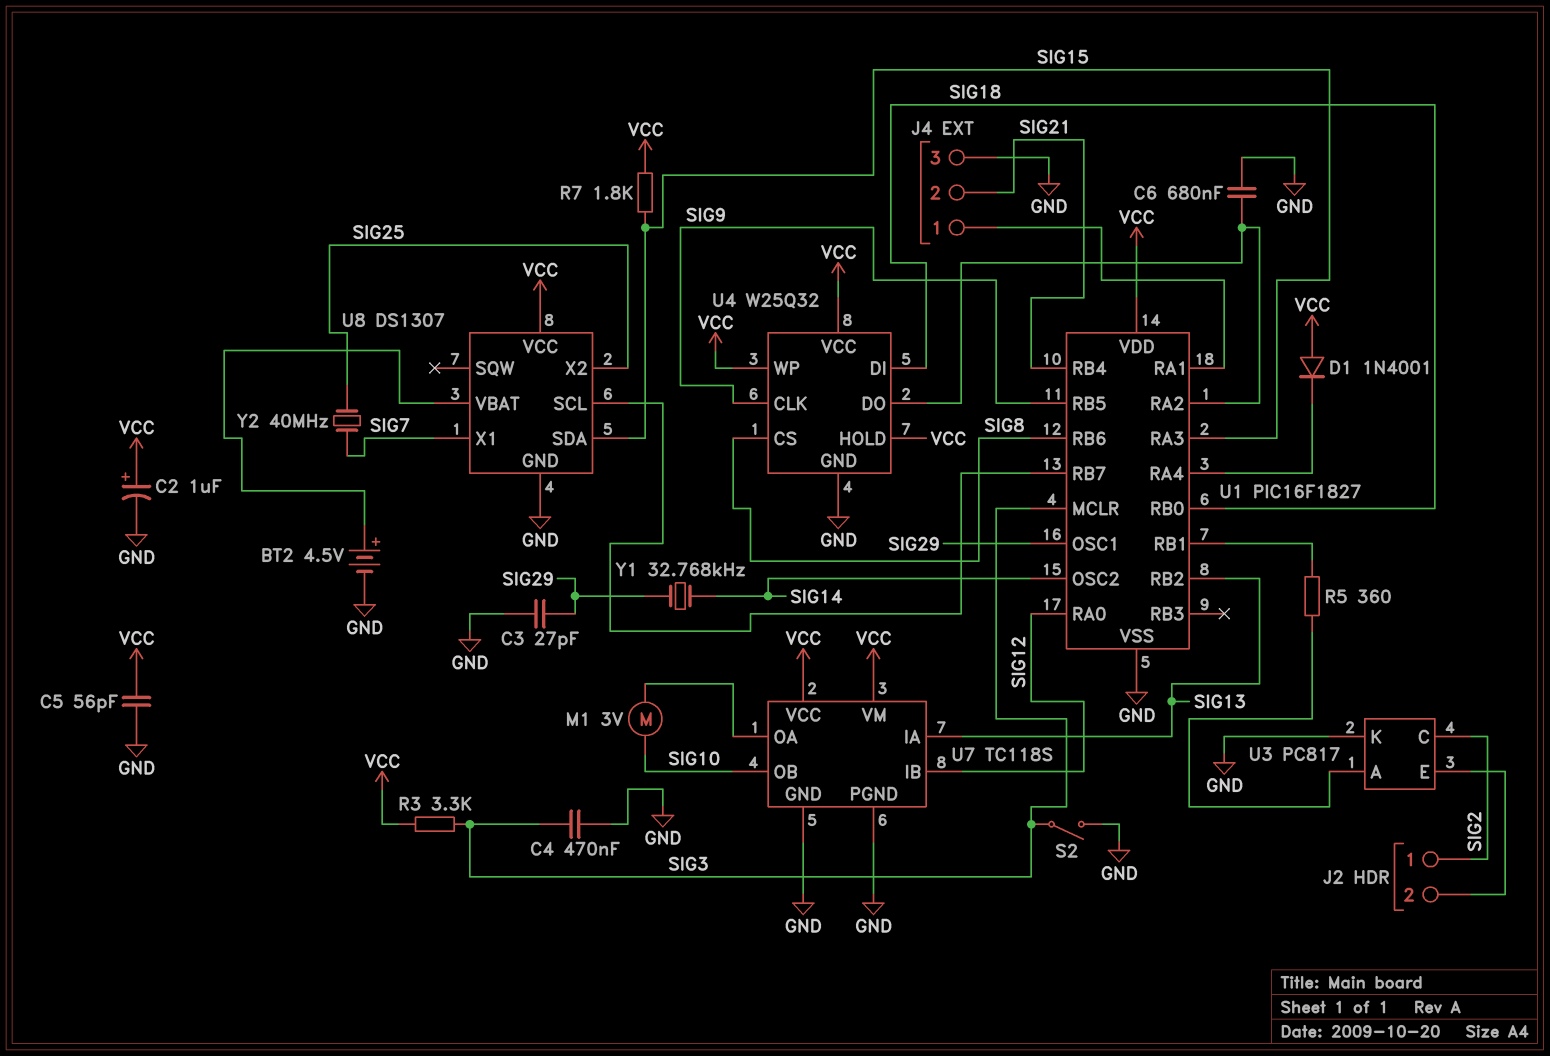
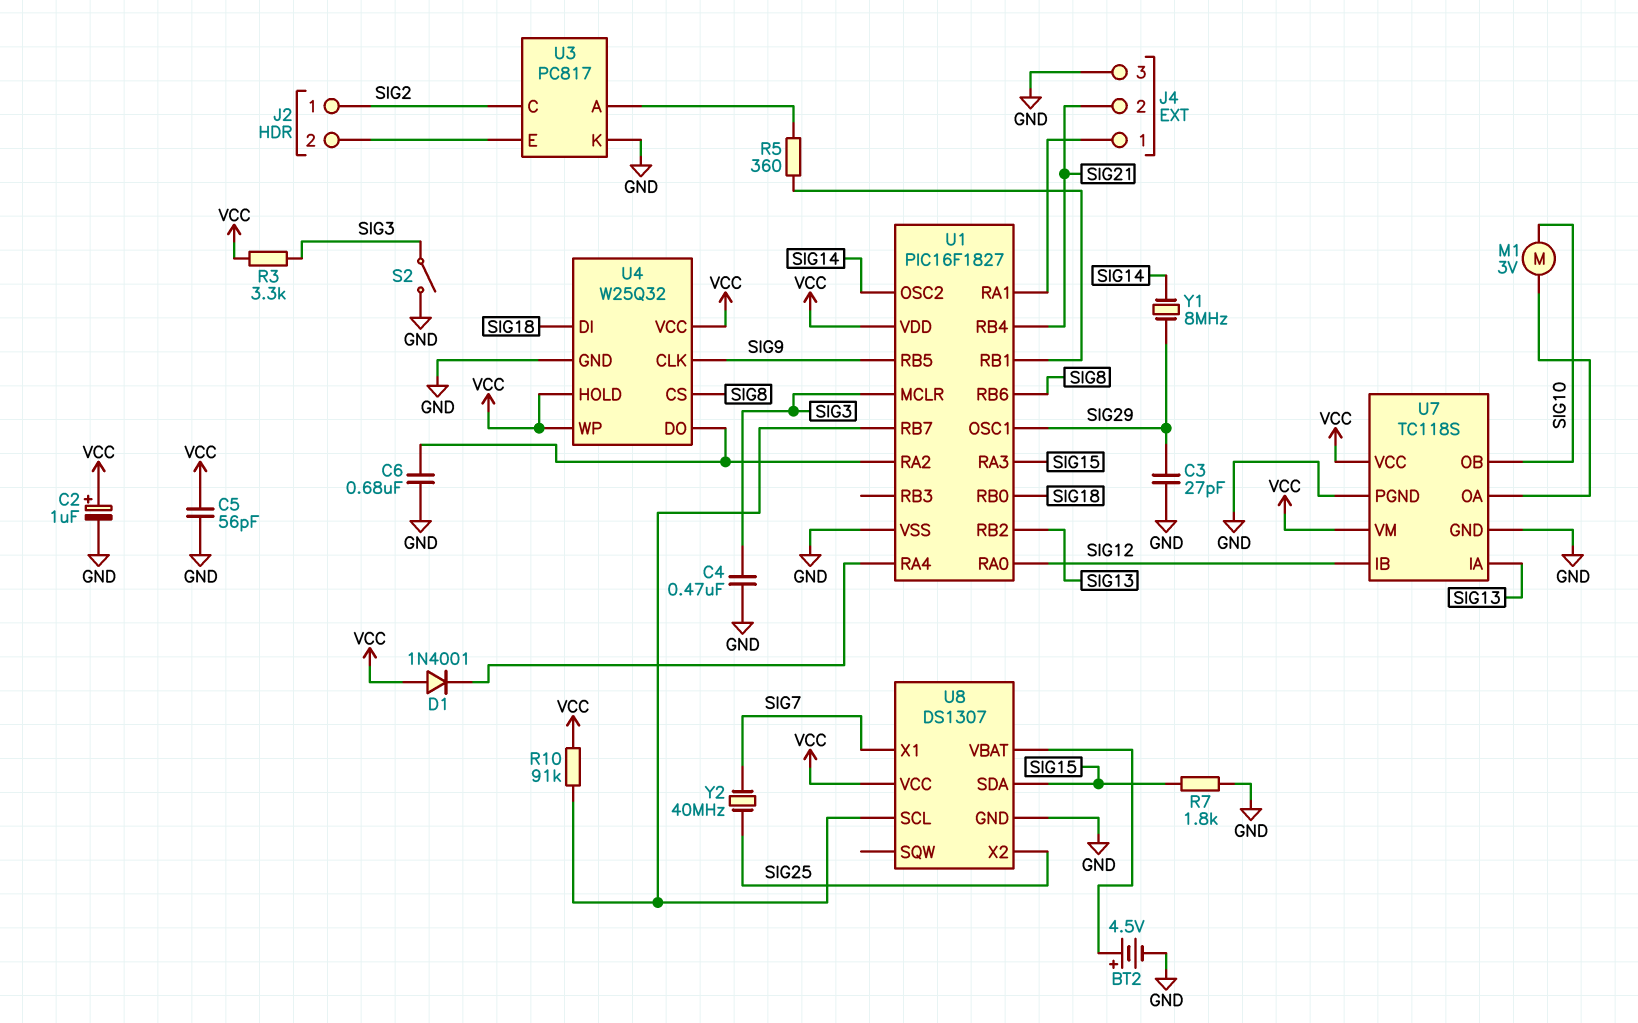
R7: 1.8k (SIG15, VCC) -> 1.8k (GND, SIG15)
R10: none -> 91k (U1/RB7, VCC)
Y1: 32.768kHz (SIG14, SIG29) -> 8MHz (SIG14, SIG29)

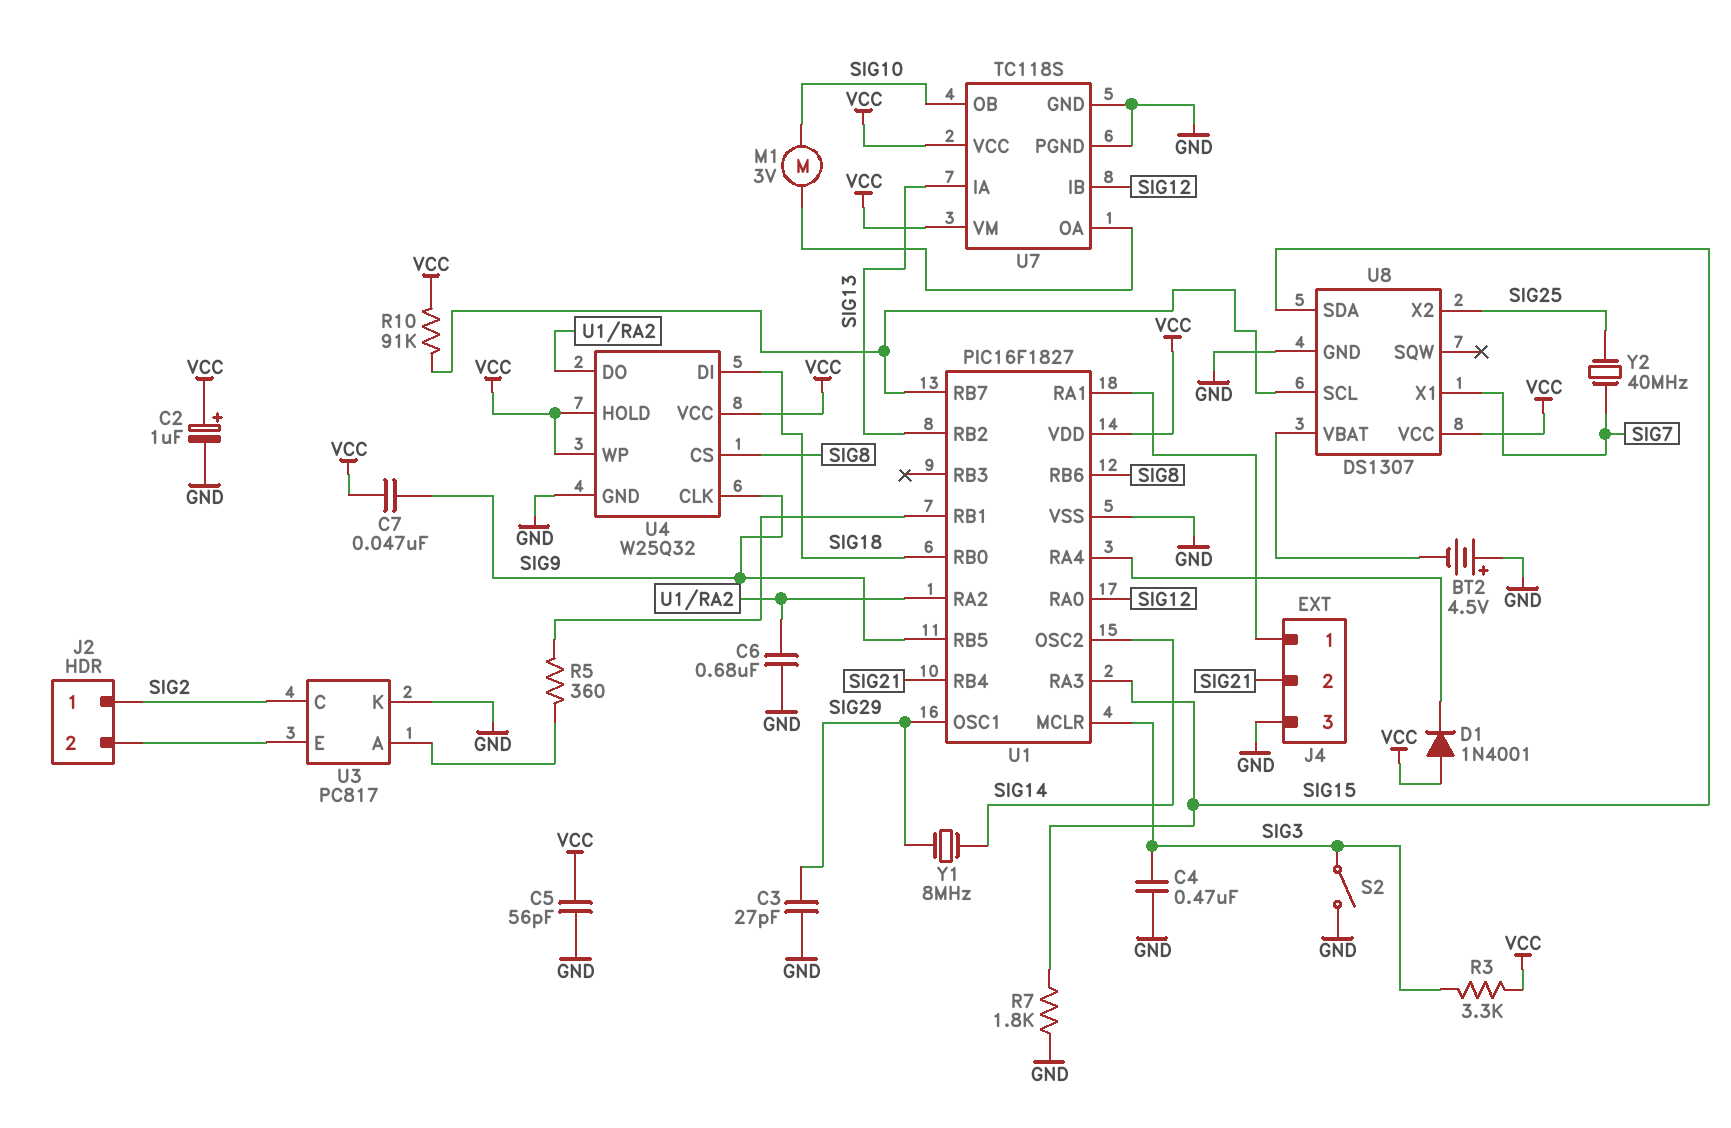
BT2: 4.5V (plus U8/VBAT, minus GND) -> 4.5V (plus GND, minus U8/VBAT)
C7: none -> 47nF (SIG9, VCC)

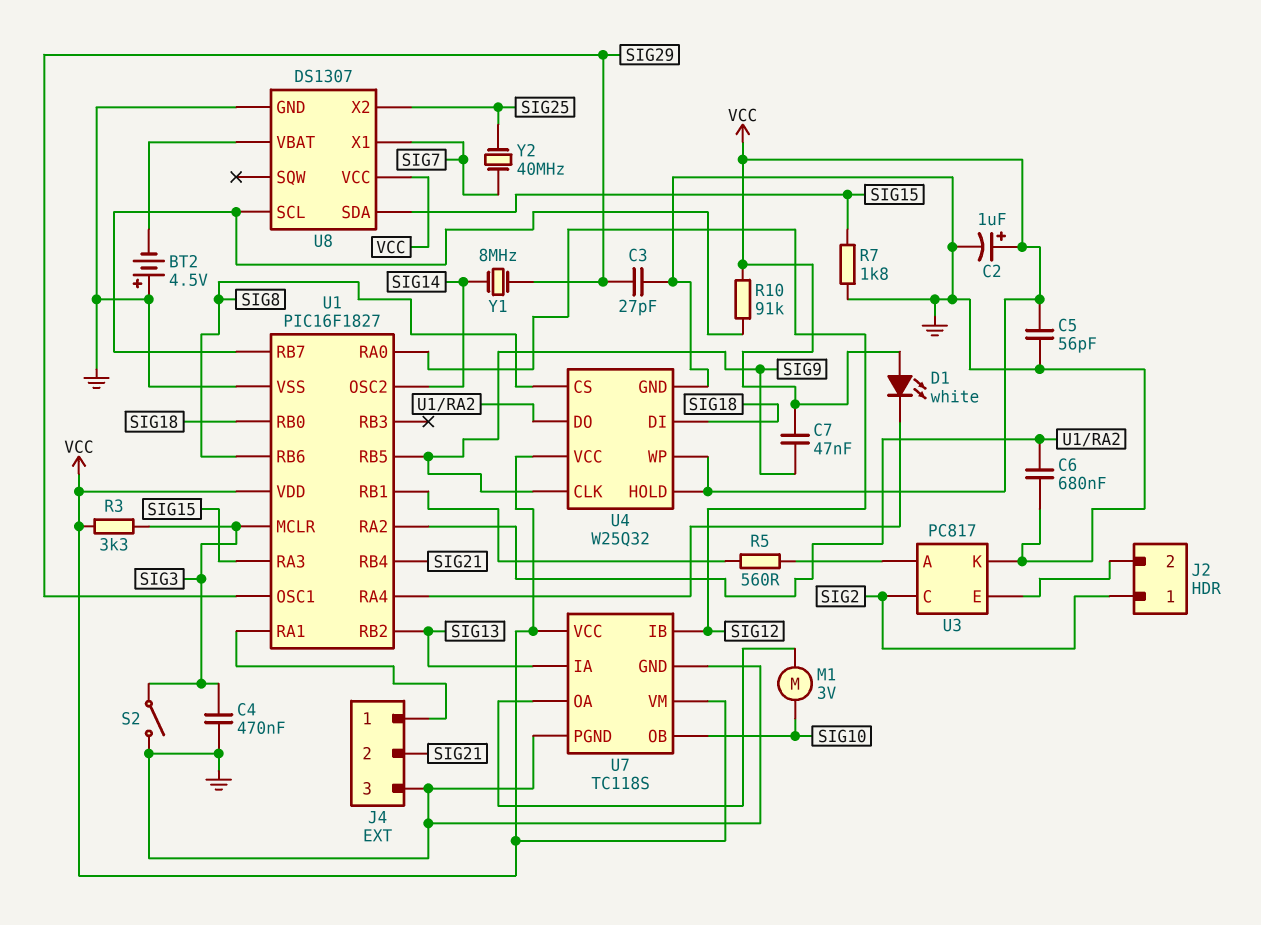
D1: diode 1N4001 (A VCC, K U1/RA4) -> LED white (A VCC, K U1/RA4)
R5: 360 (U1/RB1, U3/A) -> 560 (U1/RB1, U3/A)

